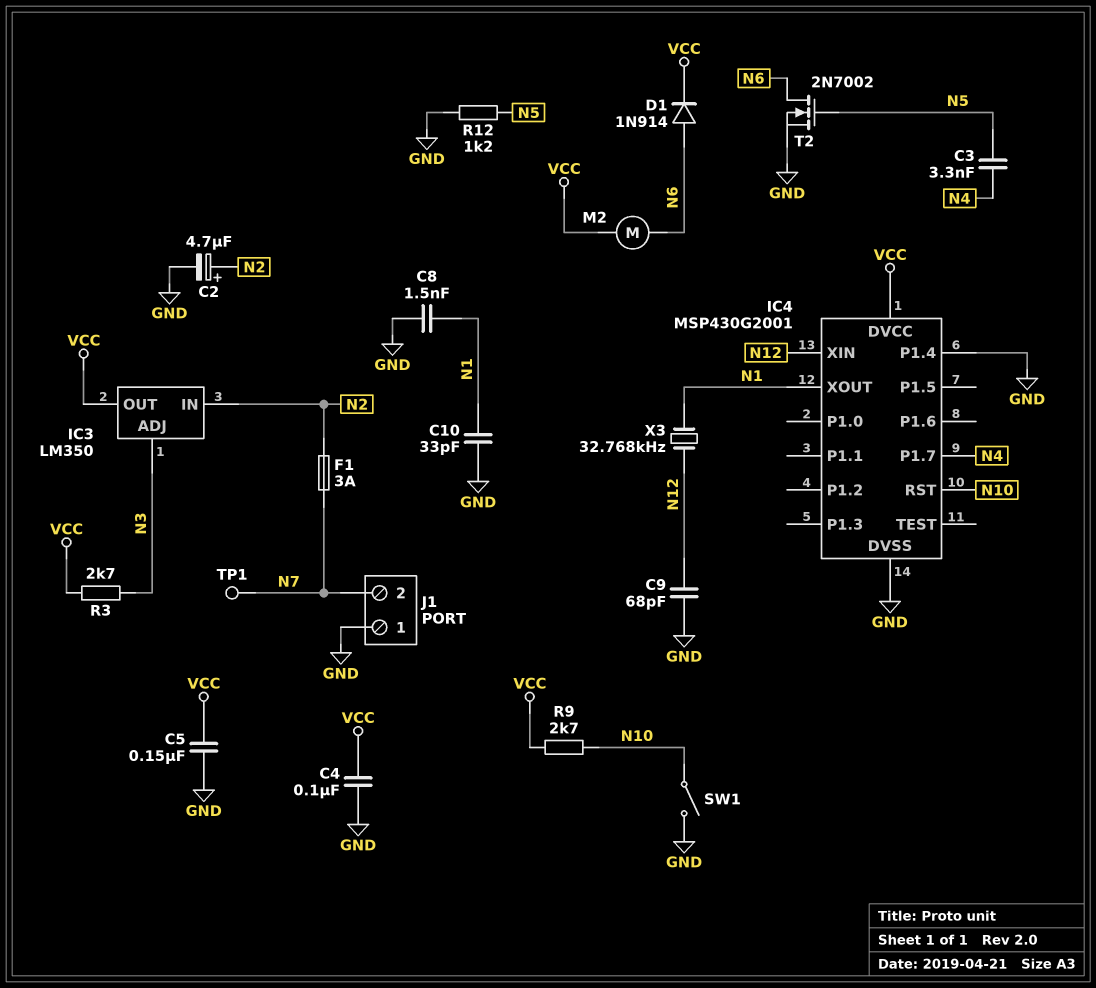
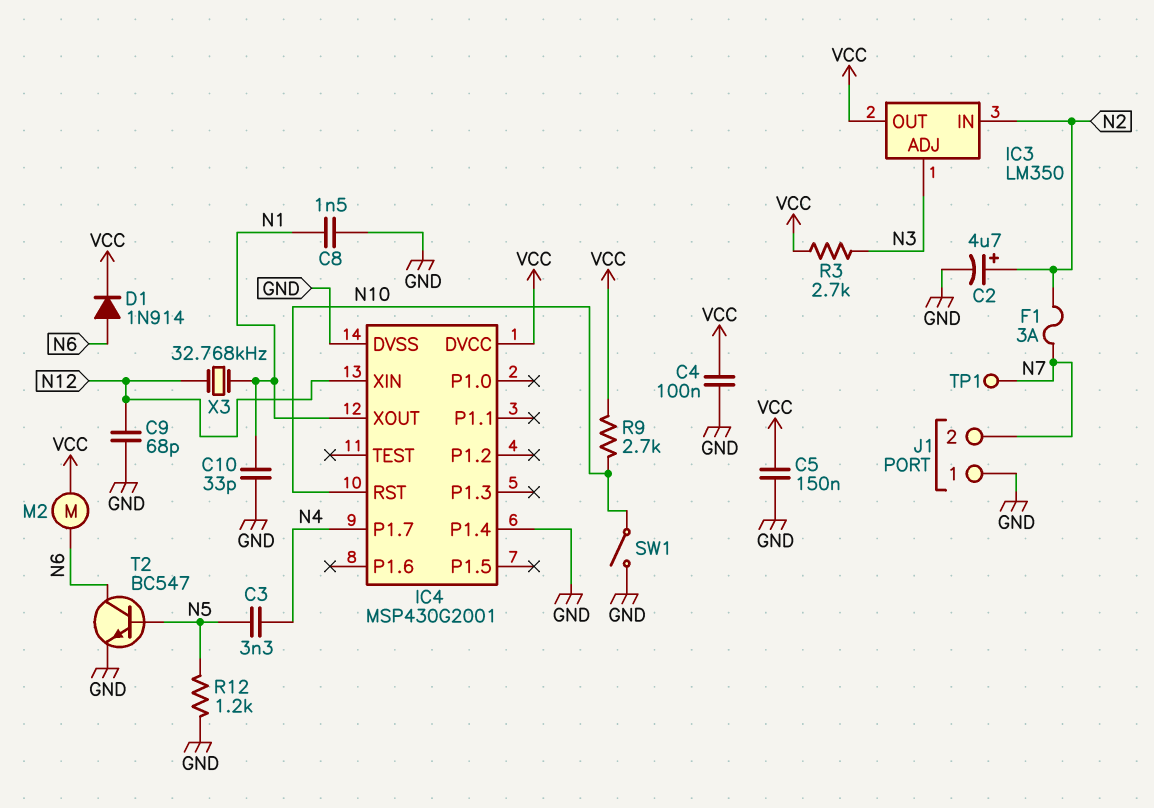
T2: NMOS 2N7002 (G N5, D N6, S GND) -> NPN BC547 (B N5, C N6, E GND)

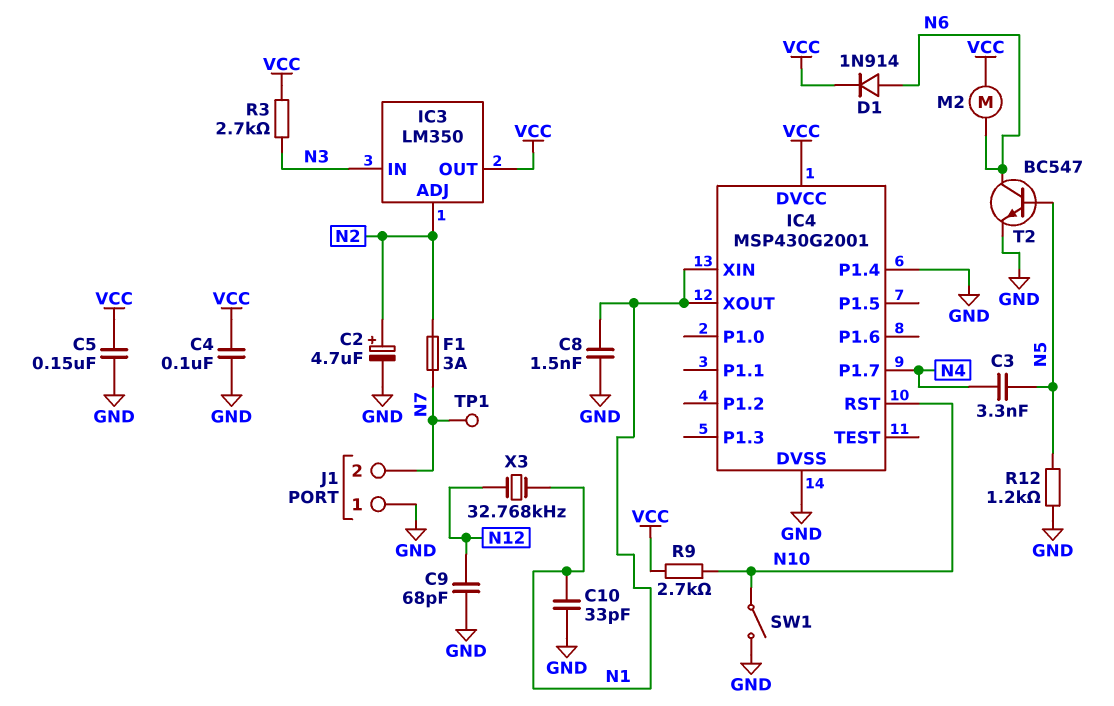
IC3 pin ADJ: N3 -> N2
IC3 pin IN: N2 -> N3
IC4 pin XIN: N12 -> N1

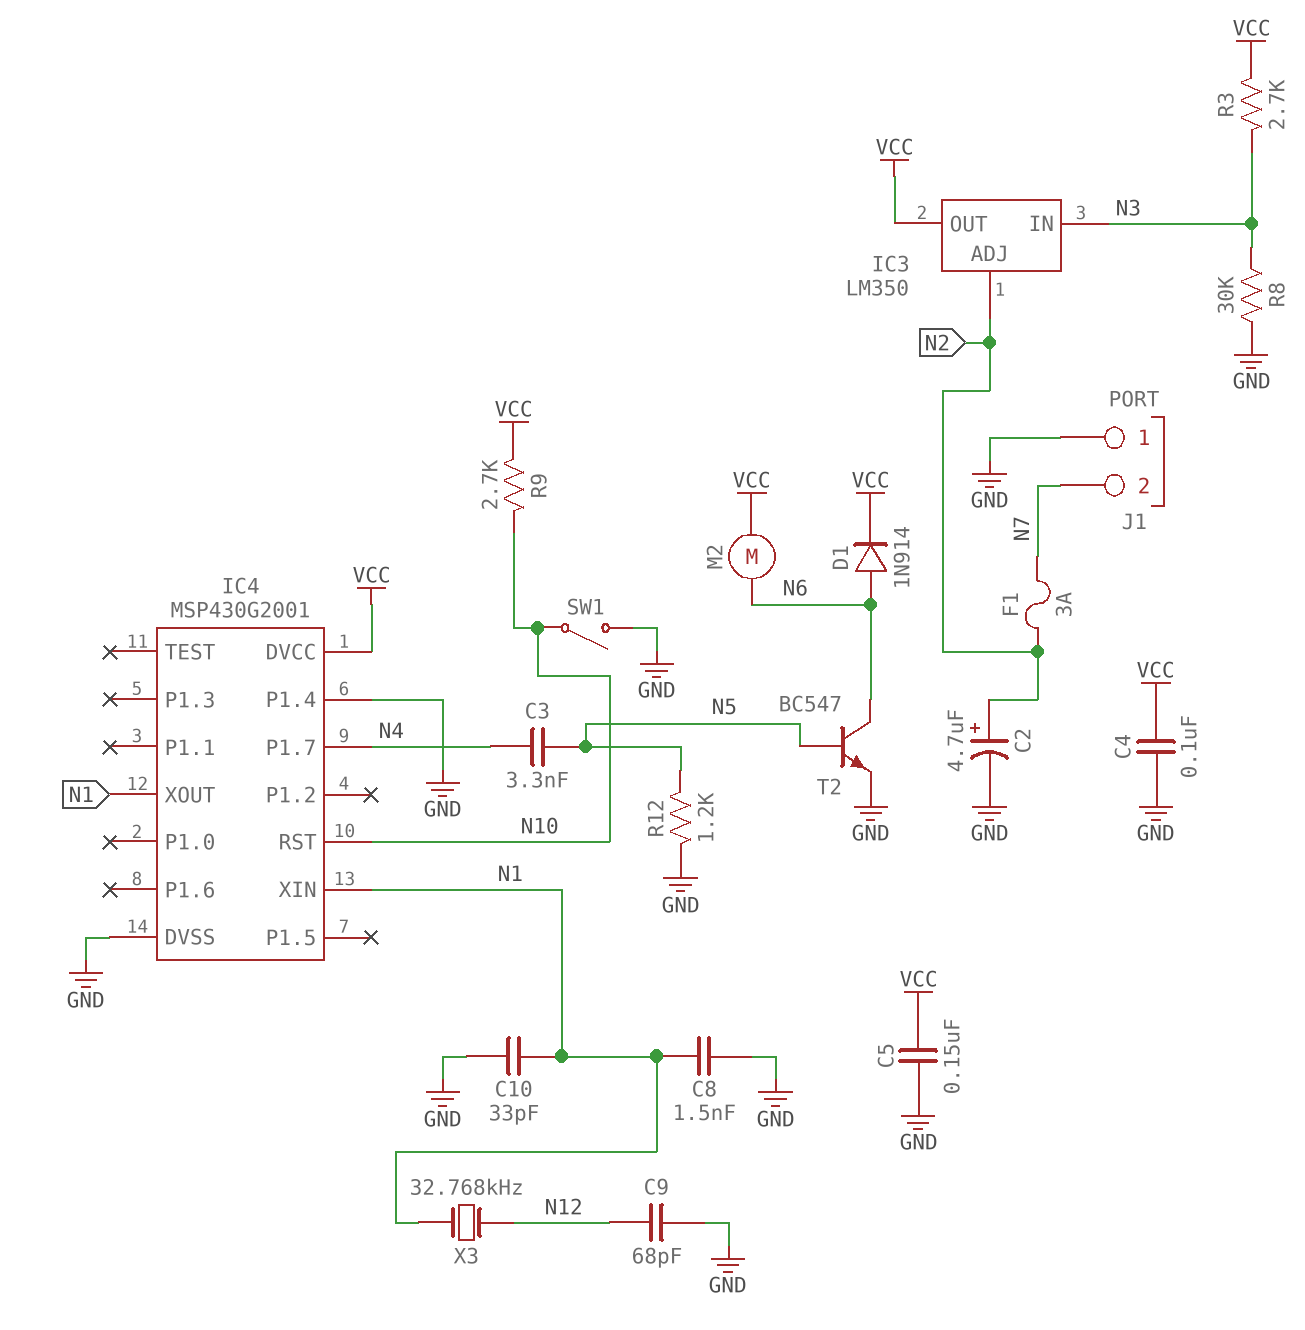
R8: none -> 30k (GND, N3)
TP1: test point (N7) -> none

